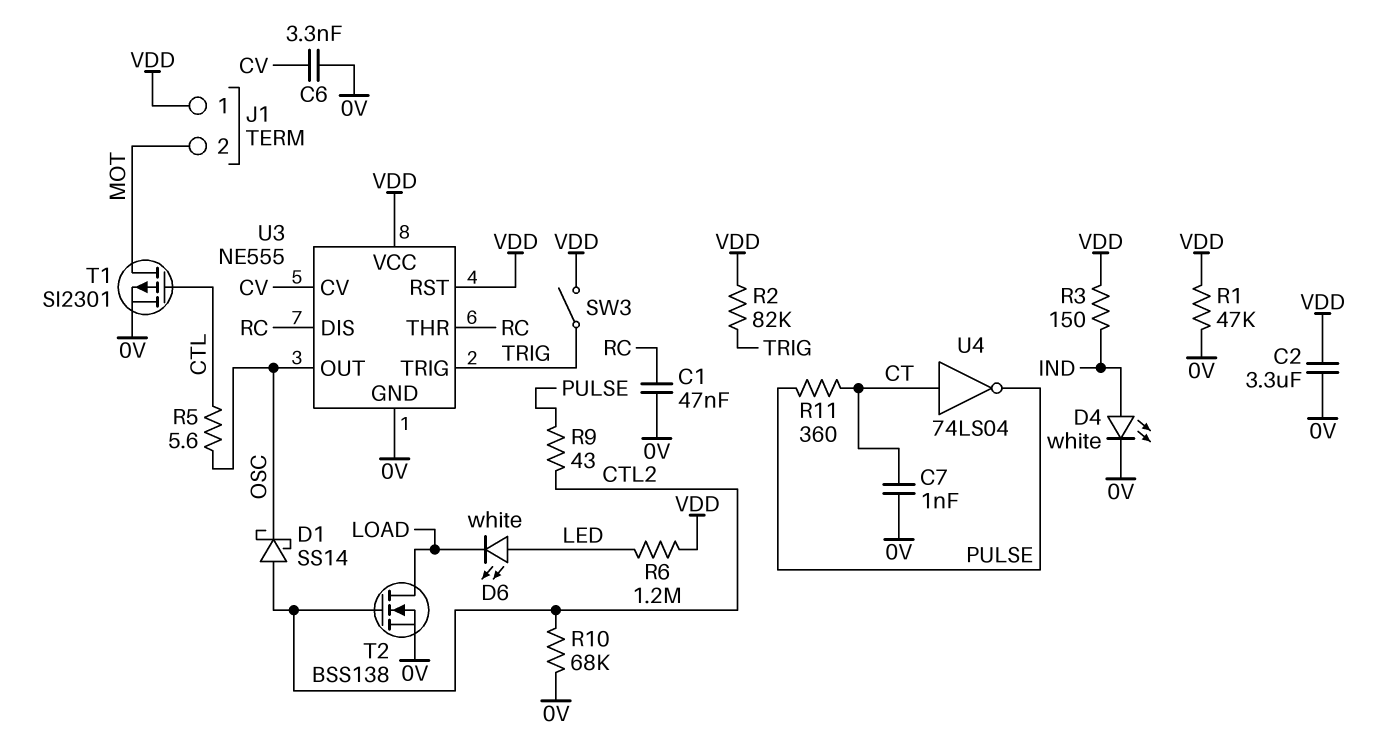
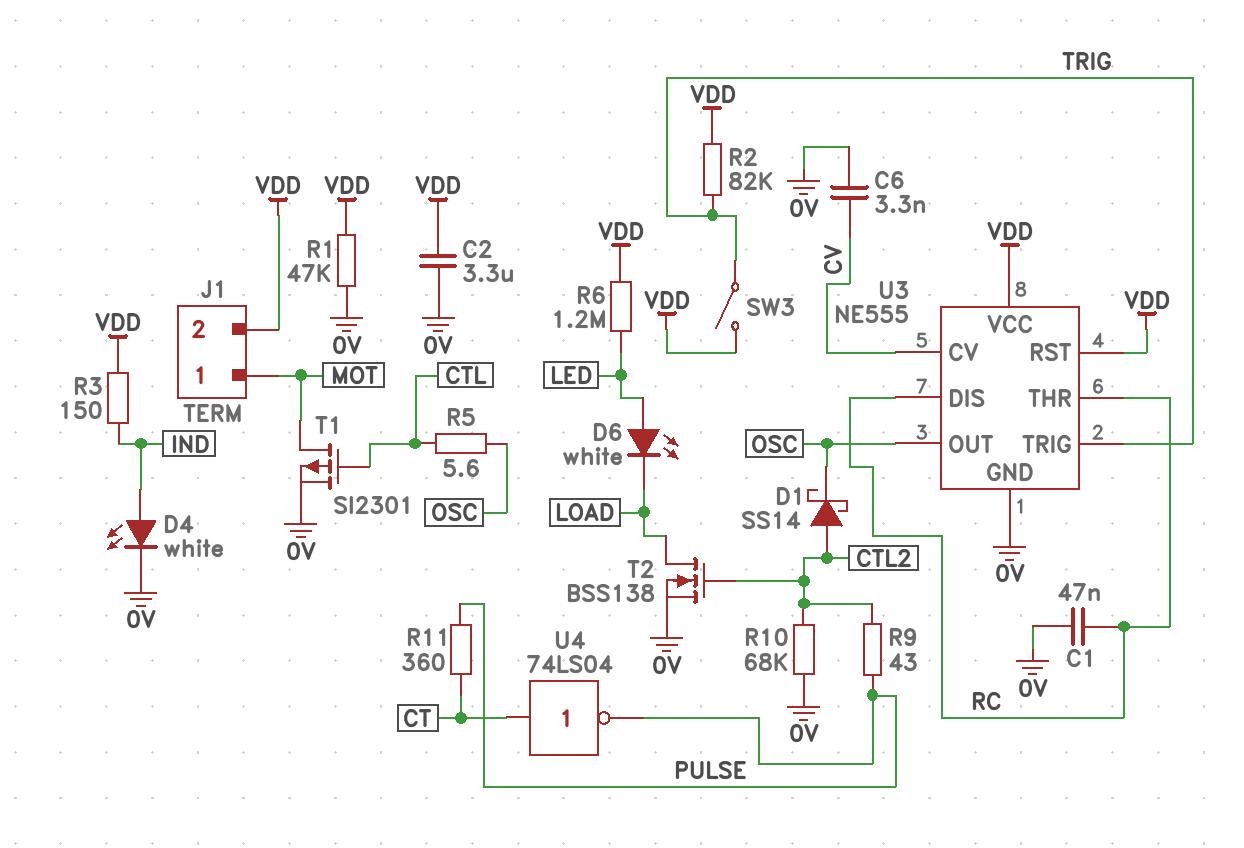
C7: 1nF (0V, CT) -> none
J1 pin 1: VDD -> MOT
J1 pin 2: MOT -> VDD

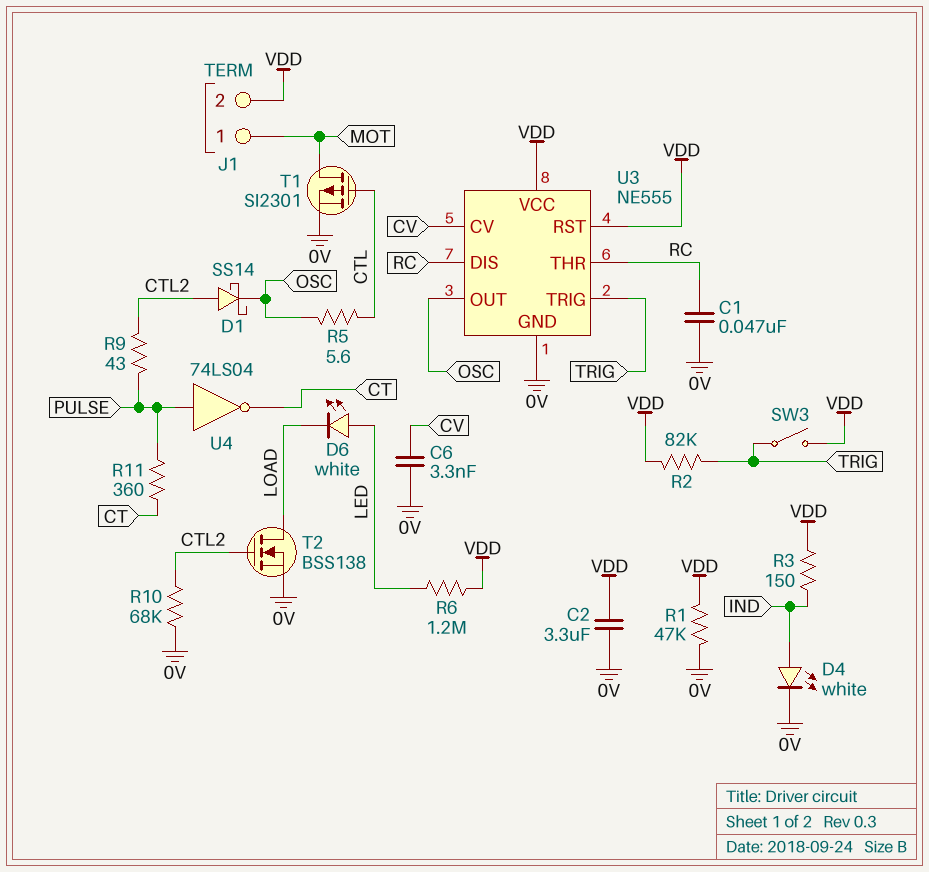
U4: NOT 74LS04 (in CT, out PULSE) -> NOT 74LS04 (in PULSE, out CT)

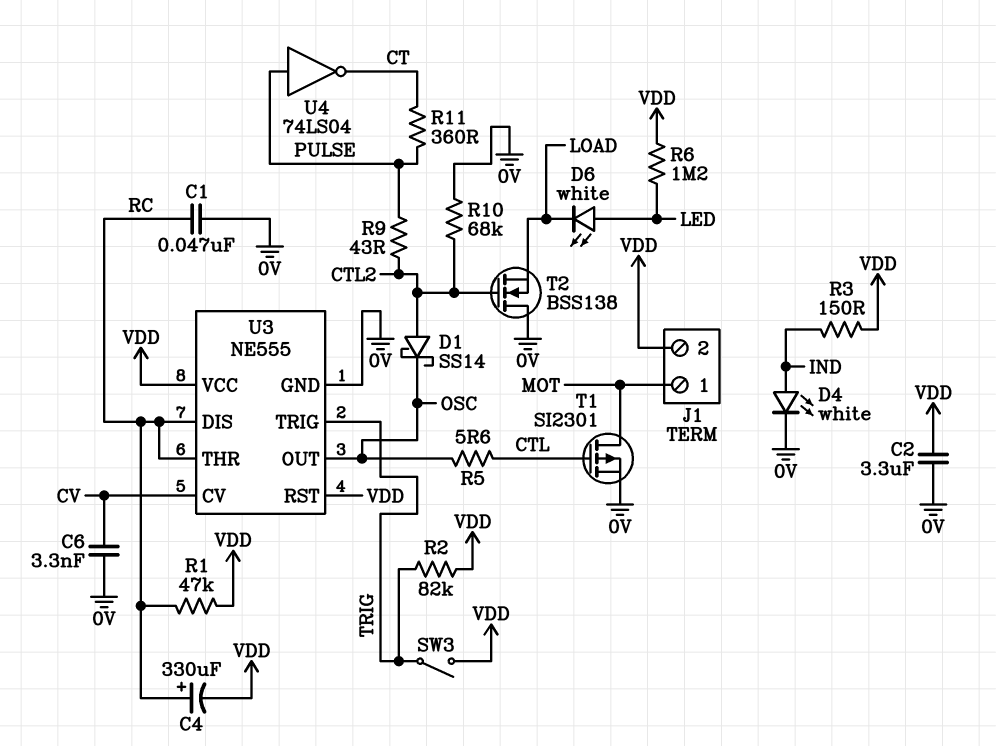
C4: none -> 330uF (plus RC, minus VDD)
R1: 47k (0V, VDD) -> 47k (RC, VDD)
T2: NMOS BSS138 (G CTL2, D LOAD, S 0V) -> NMOS BSS138 (G CTL2, D 0V, S LOAD)

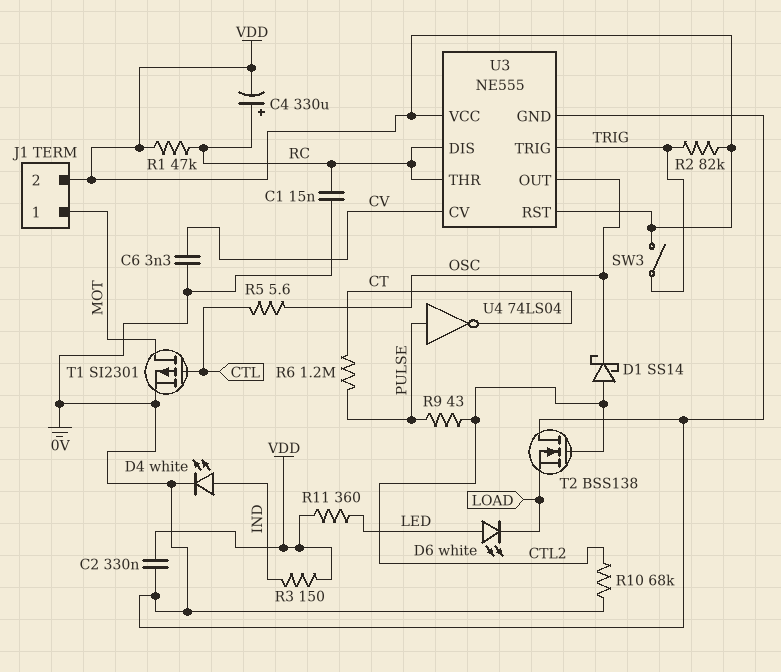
C1: 47nF (0V, RC) -> 15nF (0V, RC)
C2: 3.3uF (0V, VDD) -> 330nF (0V, VDD)
R6: 1.2M (LED, VDD) -> 1.2M (CT, PULSE)
R11: 360 (CT, PULSE) -> 360 (LED, VDD)

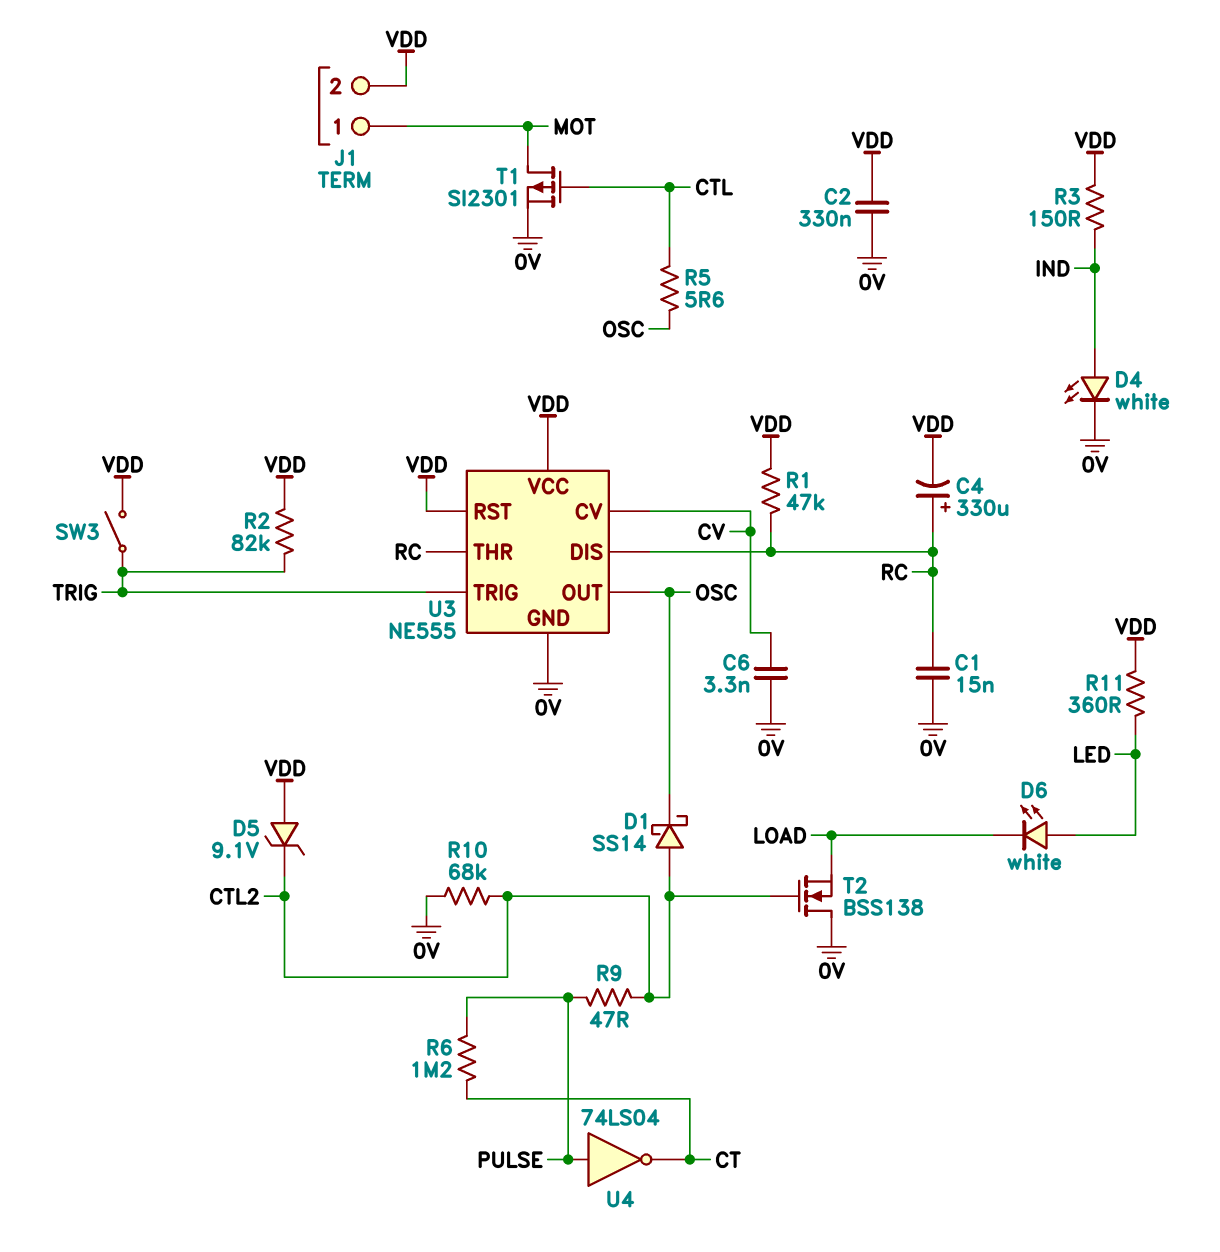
D5: none -> zener 9.1V (A VDD, K CTL2)
R9: 43 (CTL2, PULSE) -> 47 (CTL2, PULSE)

